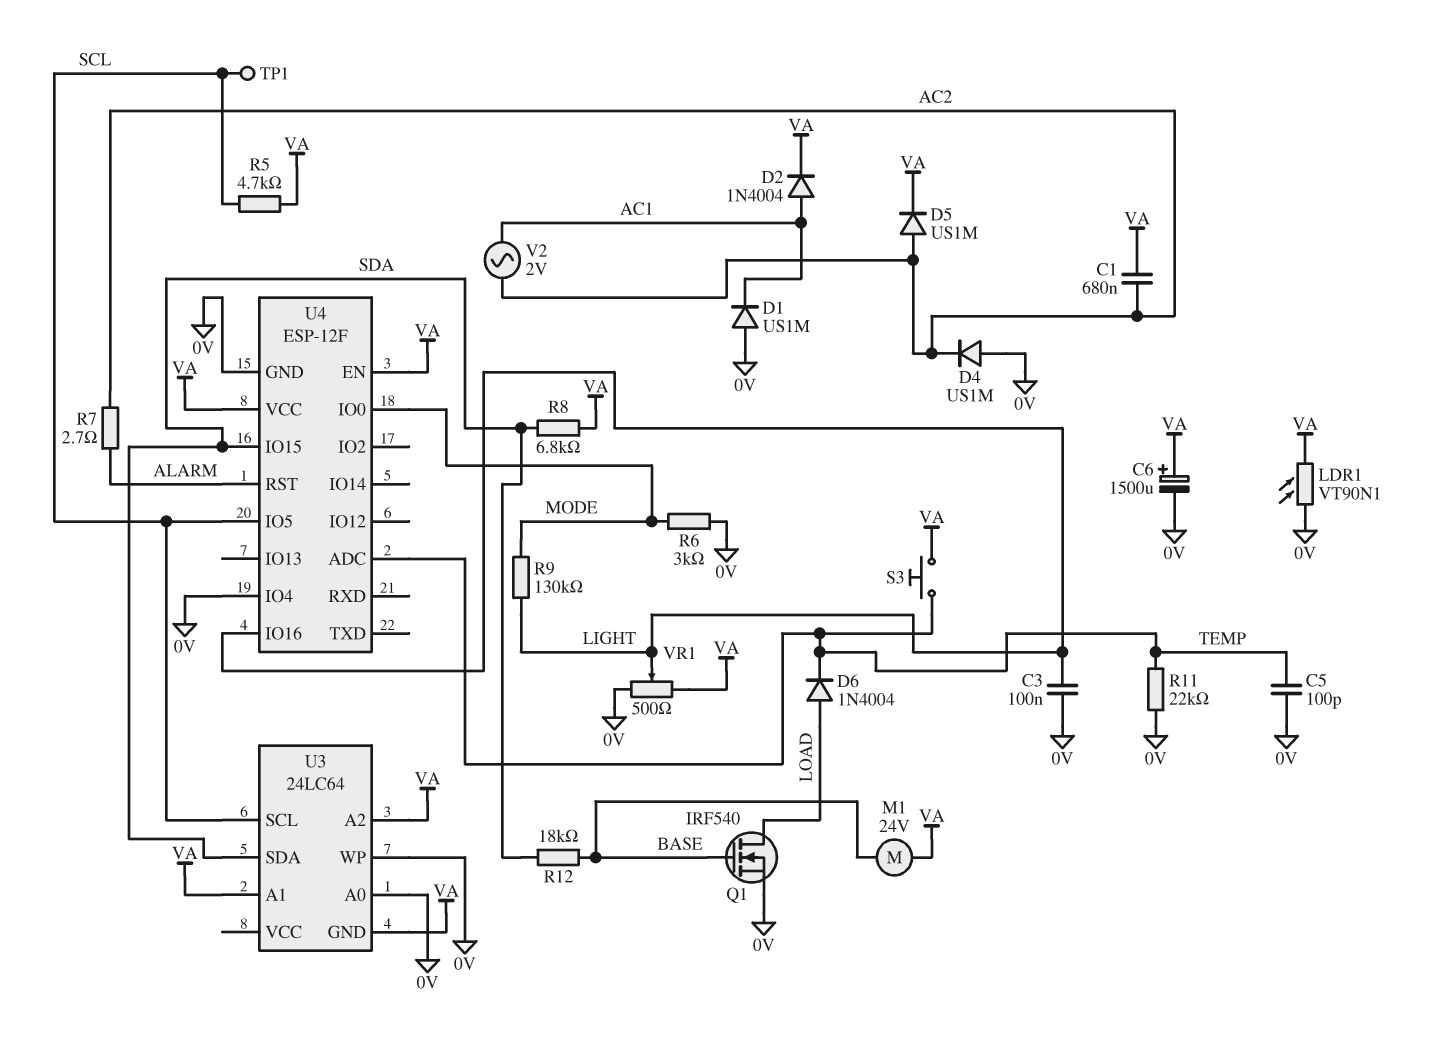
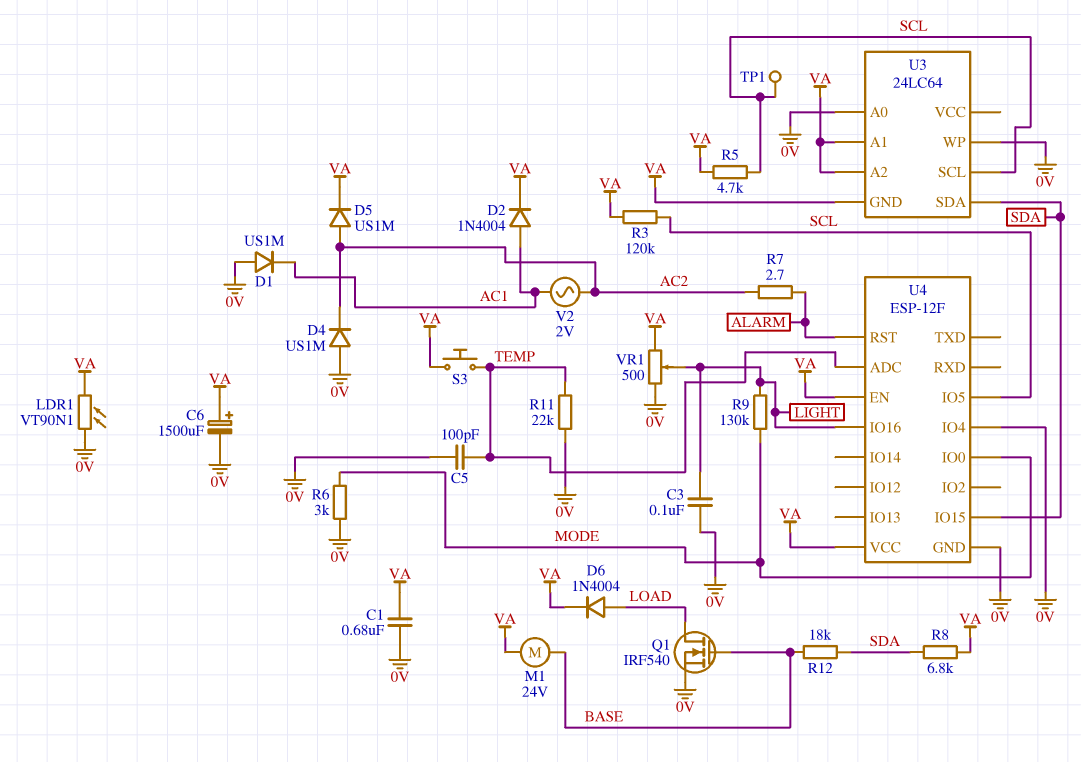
C1: 680nF (AC2, VA) -> 680nF (0V, VA)
D6: diode 1N4004 (A LOAD, K TEMP) -> diode 1N4004 (A LOAD, K VA)
R3: none -> 120k (SCL, VA)

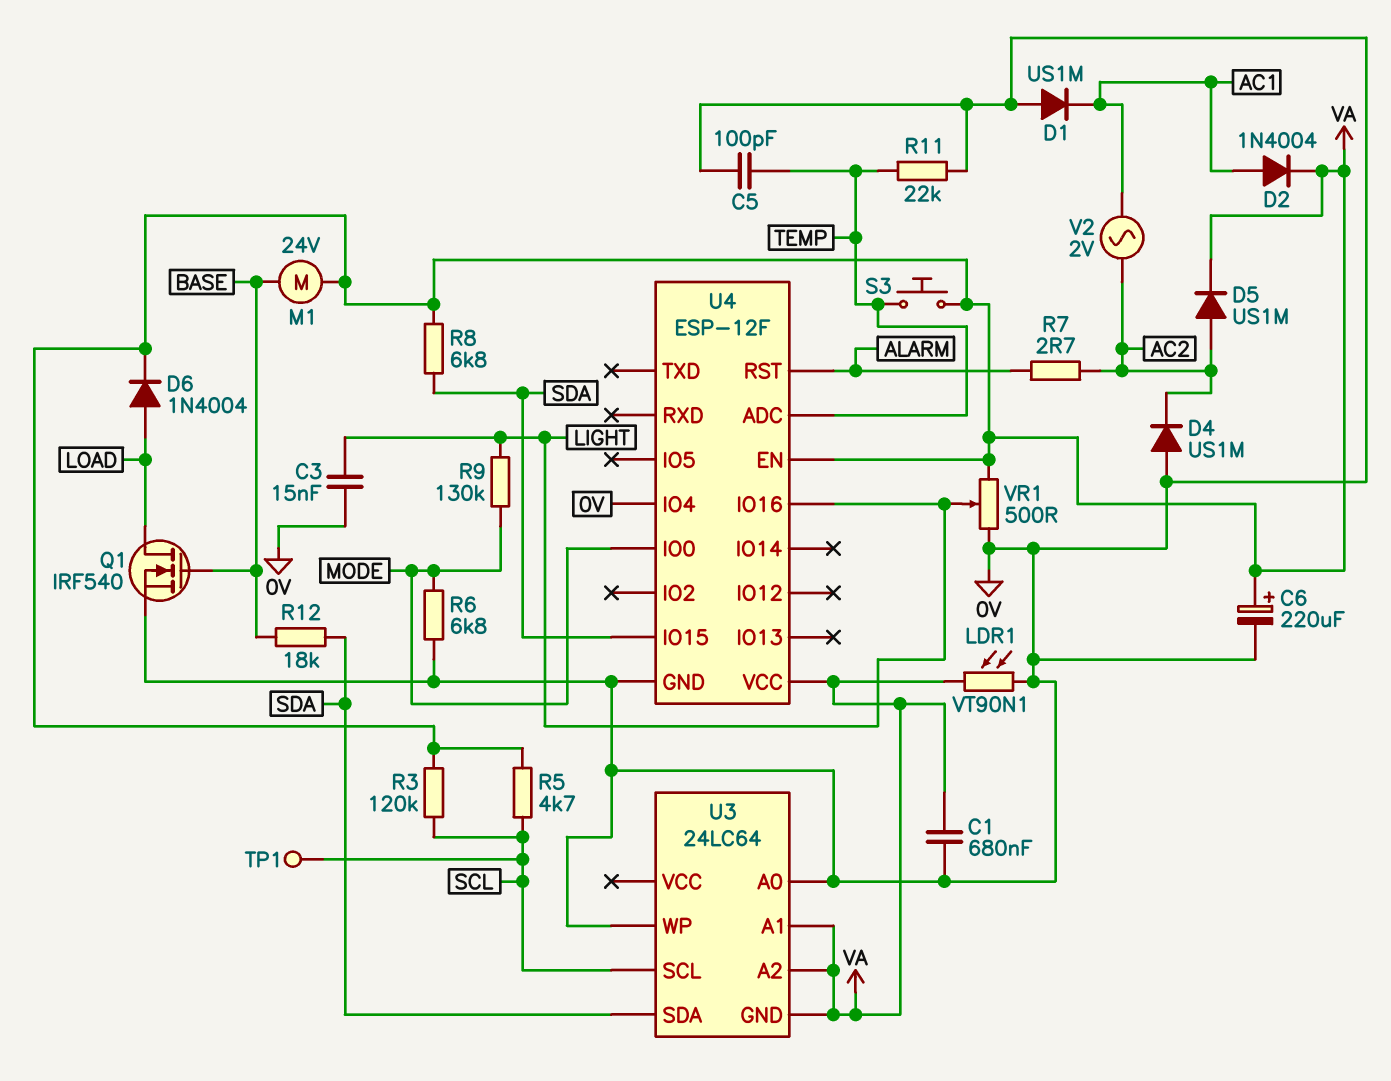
C3: 100nF (0V, LIGHT) -> 15nF (0V, LIGHT)
C6: 1500uF (plus VA, minus 0V) -> 220uF (plus VA, minus 0V)
R6: 3k (0V, MODE) -> 6.8k (0V, MODE)
U4 pin IO5: SCL -> none

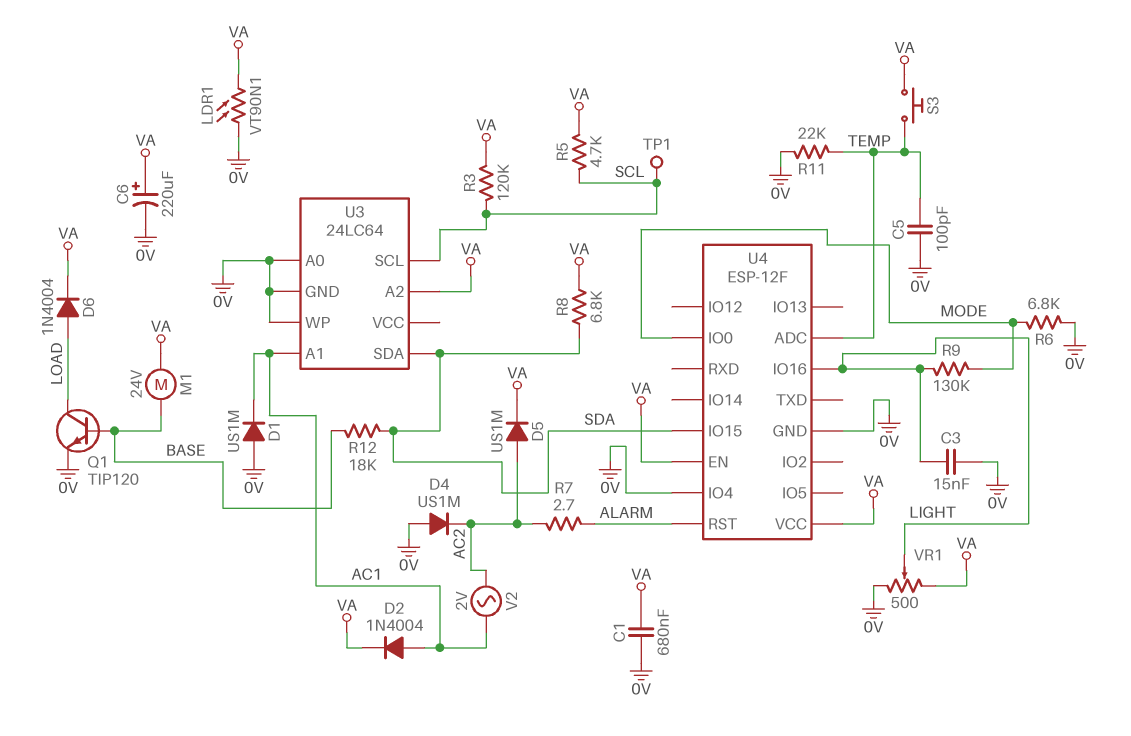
Q1: NMOS IRF540 (G BASE, D LOAD, S 0V) -> NPN TIP120 (B BASE, C LOAD, E 0V)
U3 pin A1: VA -> AC1
U3 pin GND: VA -> 0V

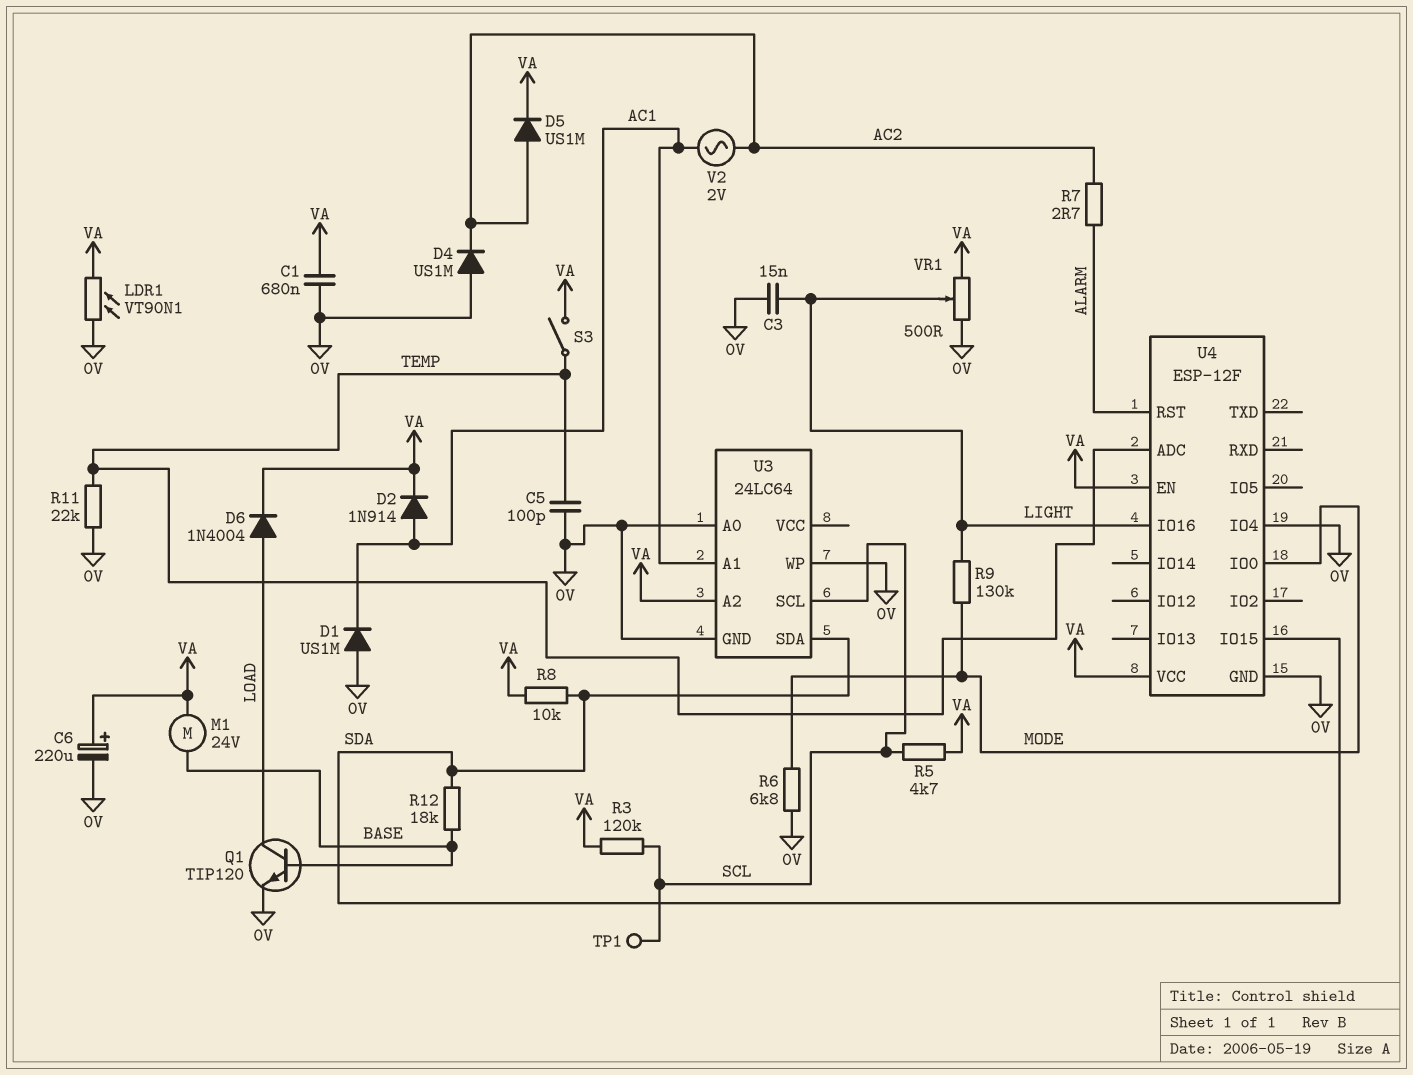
D2: diode 1N4004 (A AC1, K VA) -> diode 1N914 (A AC1, K VA)
R8: 6.8k (SDA, VA) -> 10k (SDA, VA)
S3: button (TEMP, VA) -> switch (TEMP, VA)

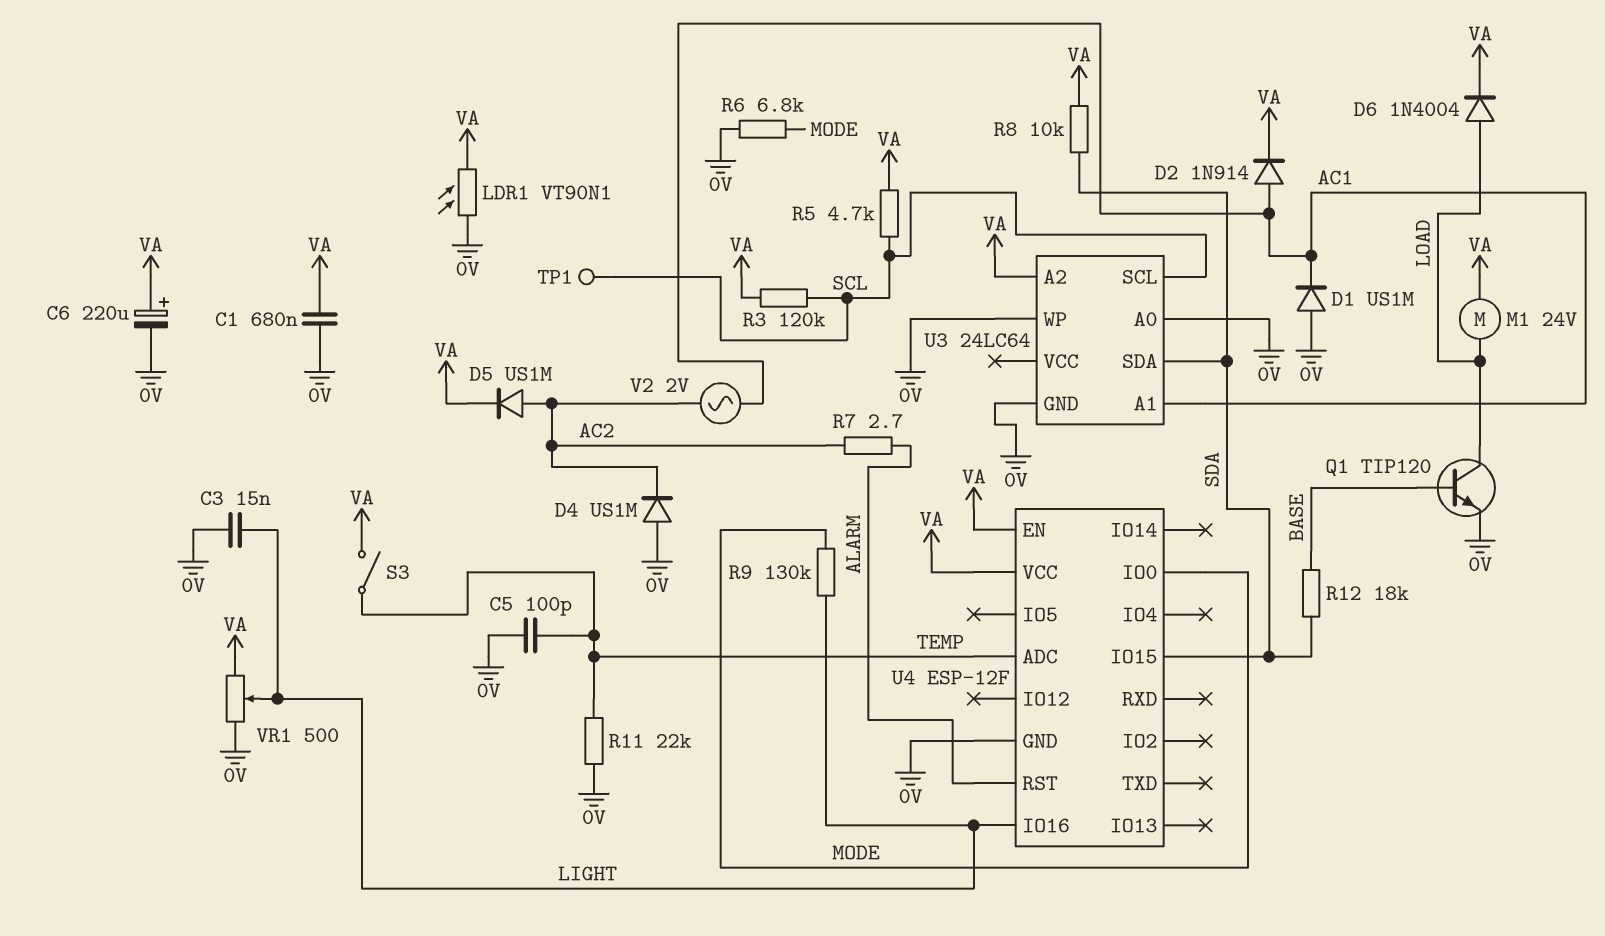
M1: motor 24V (BASE, VA) -> motor 24V (LOAD, VA)
U4 pin IO4: 0V -> none

